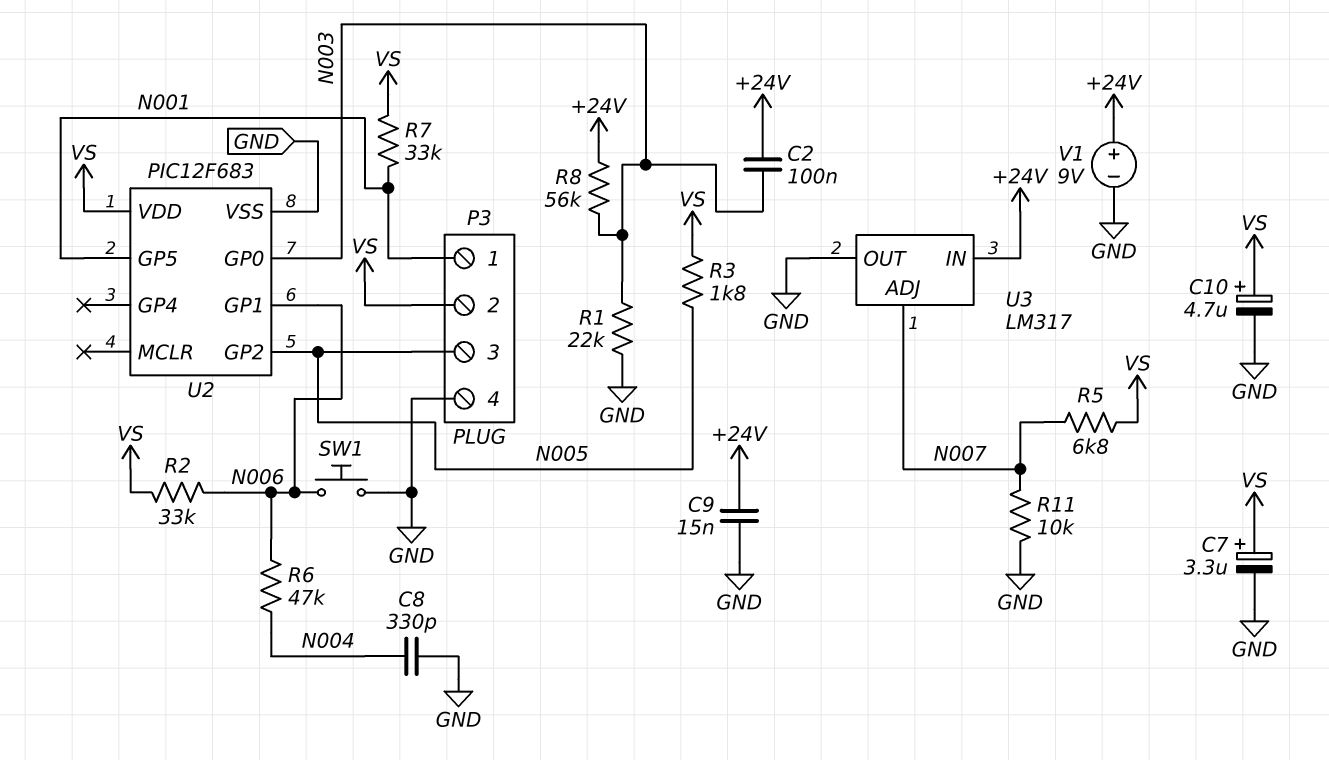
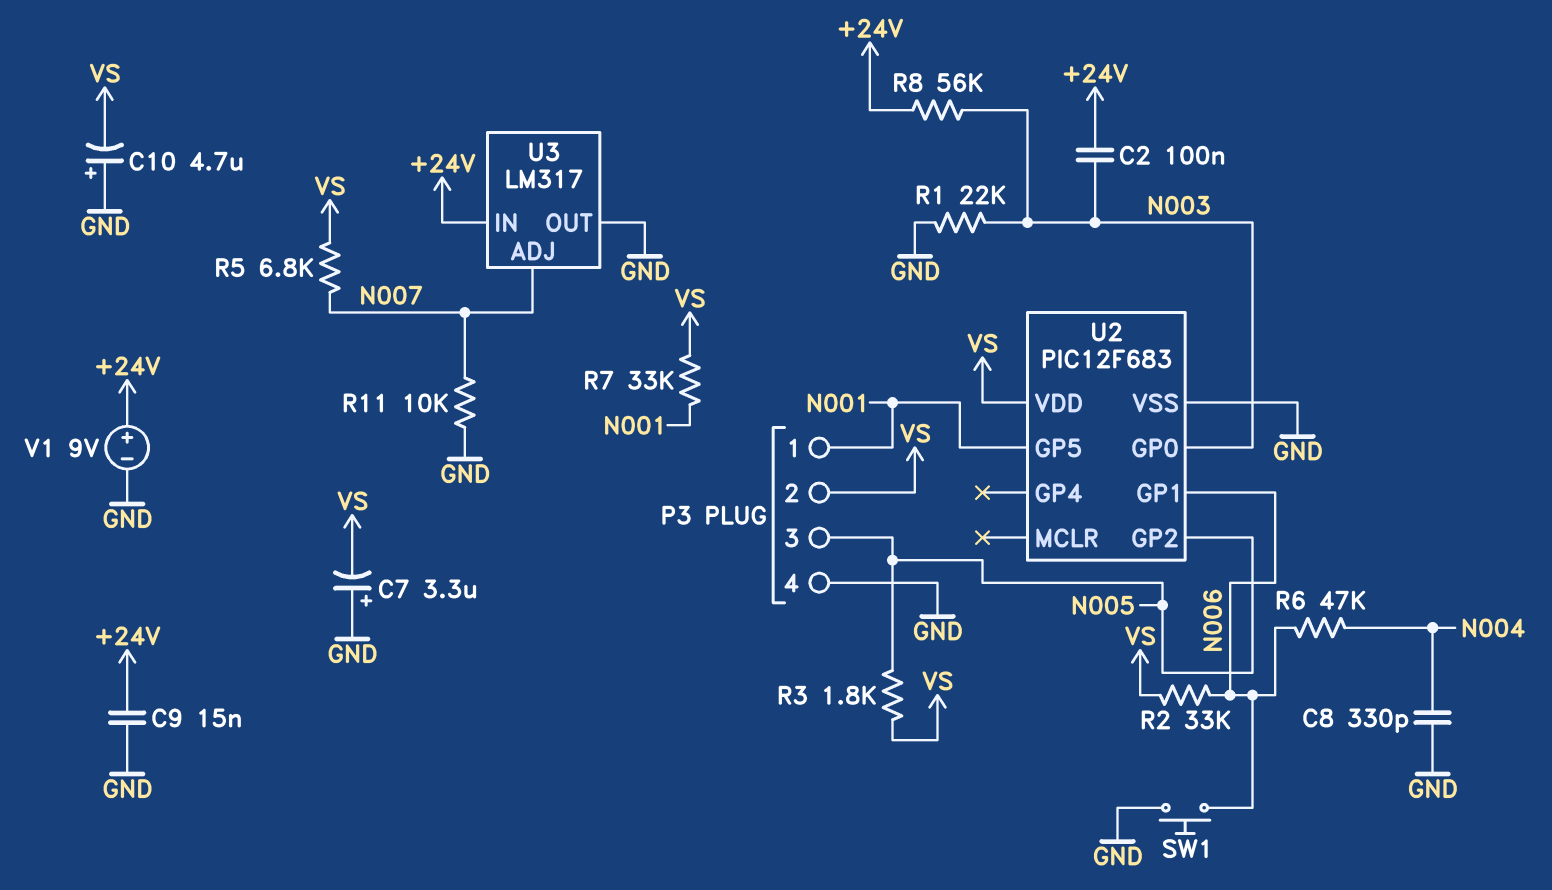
C7: 3.3uF (plus VS, minus GND) -> 3.3uF (plus GND, minus VS)
C10: 4.7uF (plus VS, minus GND) -> 4.7uF (plus GND, minus VS)

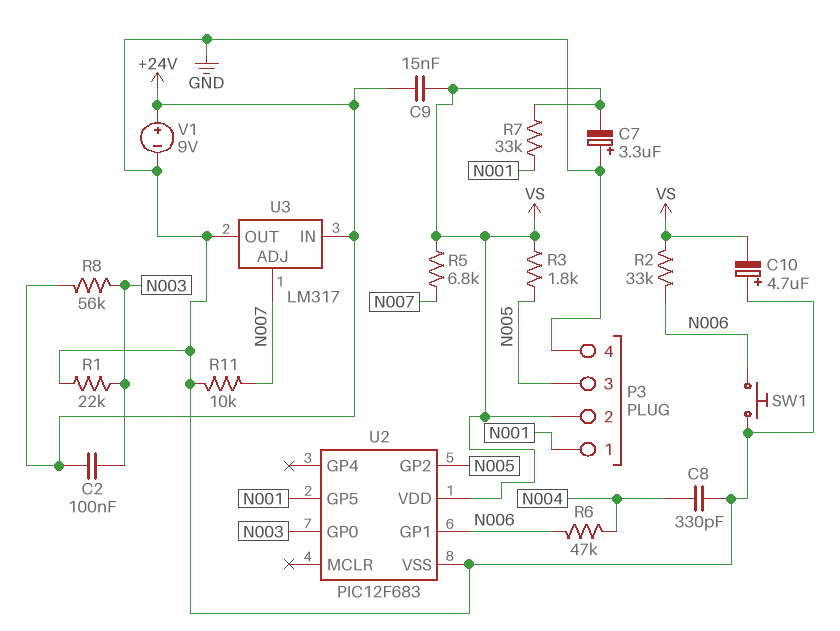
C9: 15nF (+24V, GND) -> 15nF (+24V, VS)

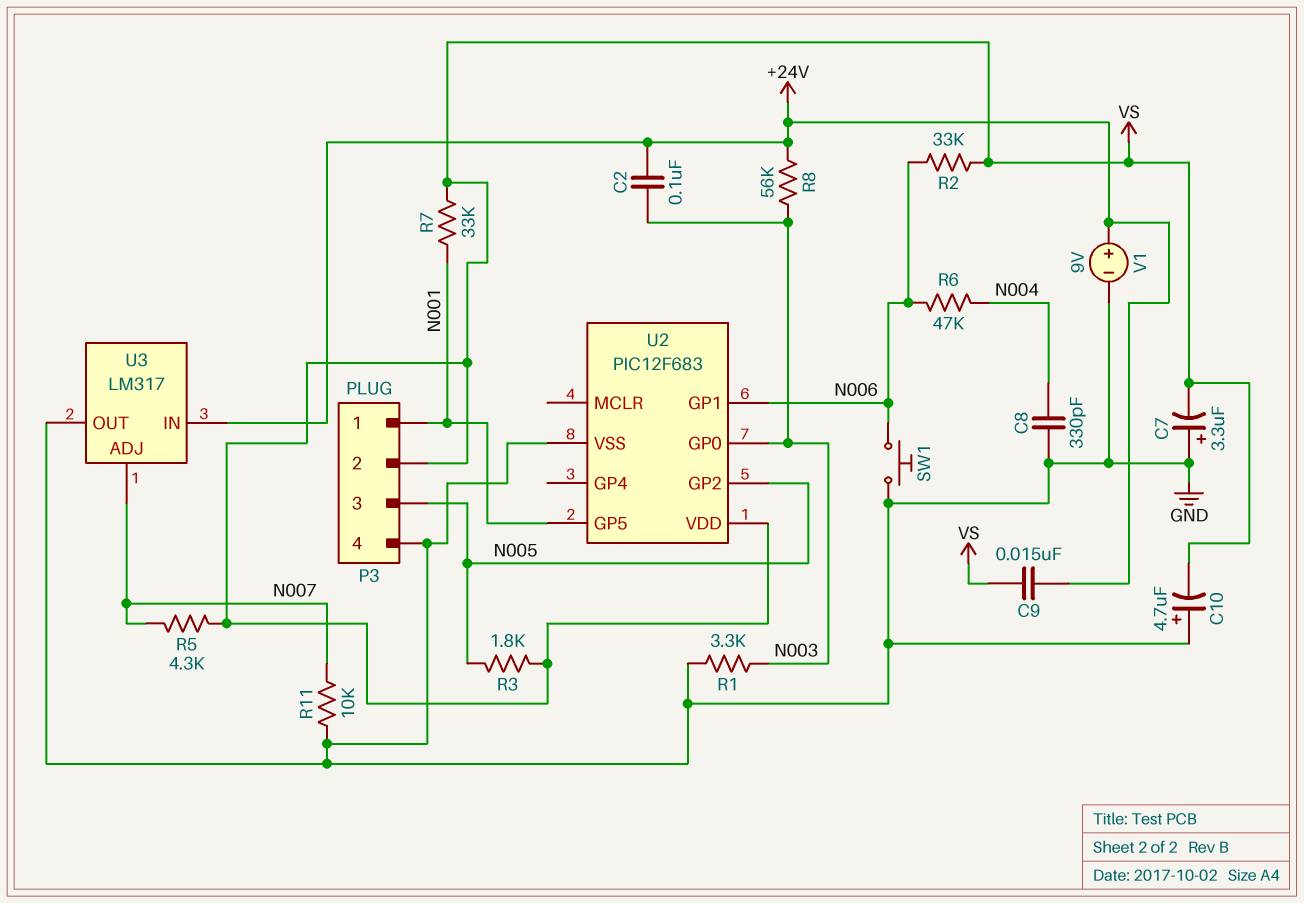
R1: 22k (GND, N003) -> 3.3k (GND, N003)
R5: 6.8k (N007, VS) -> 4.3k (N007, VS)

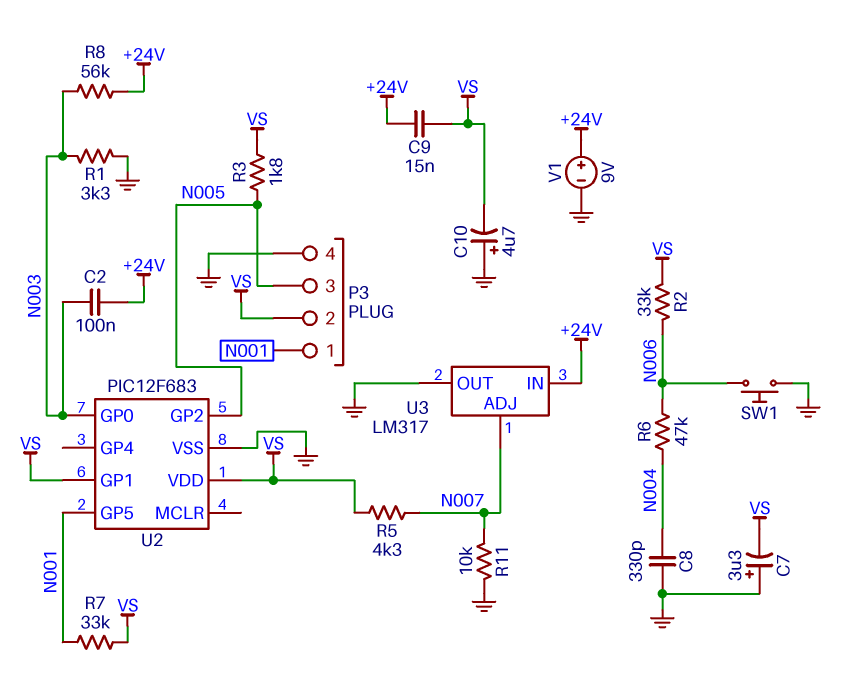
U2 pin GP1: N006 -> VS

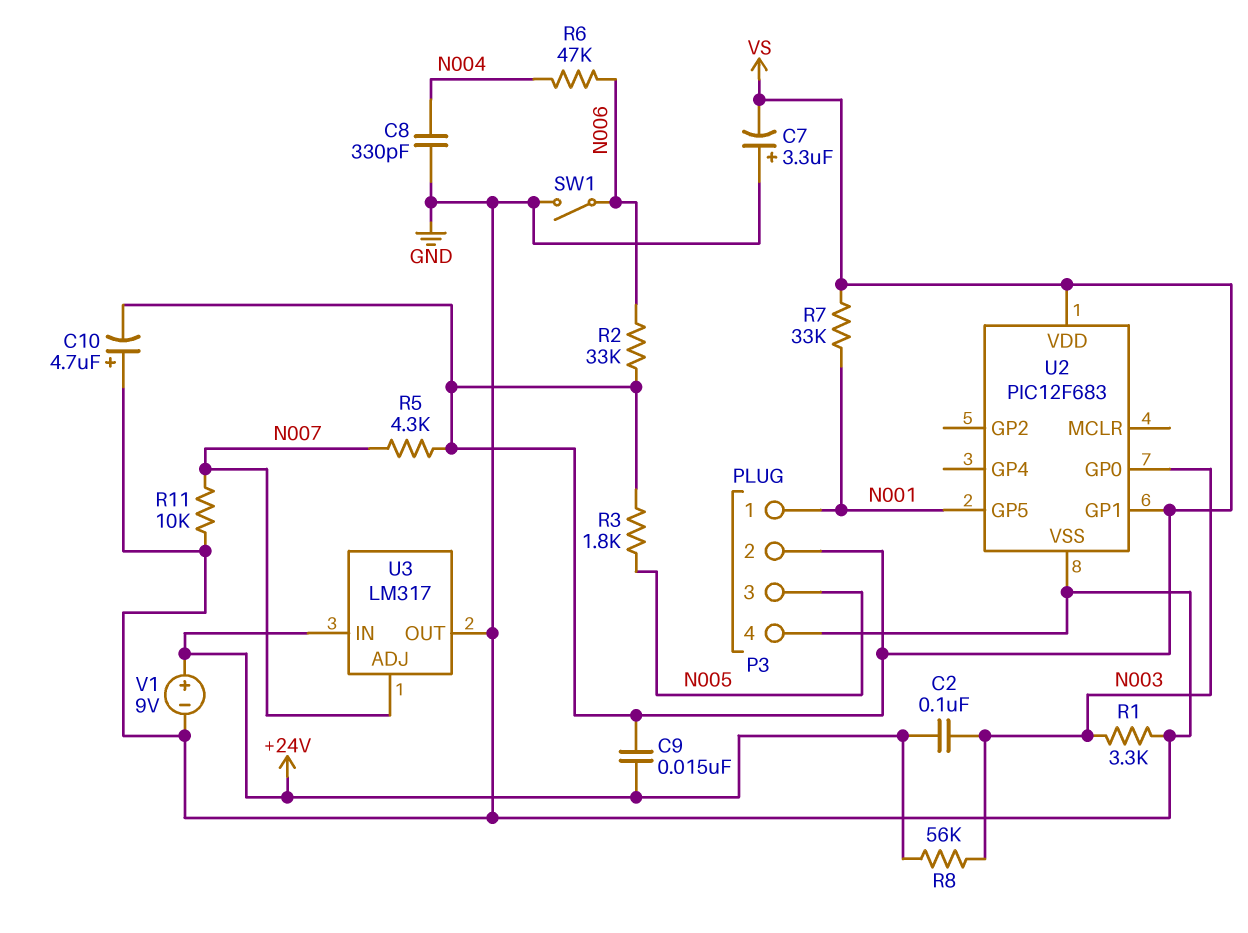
SW1: button (GND, N006) -> switch (GND, N006)
U2 pin GP2: N005 -> none

